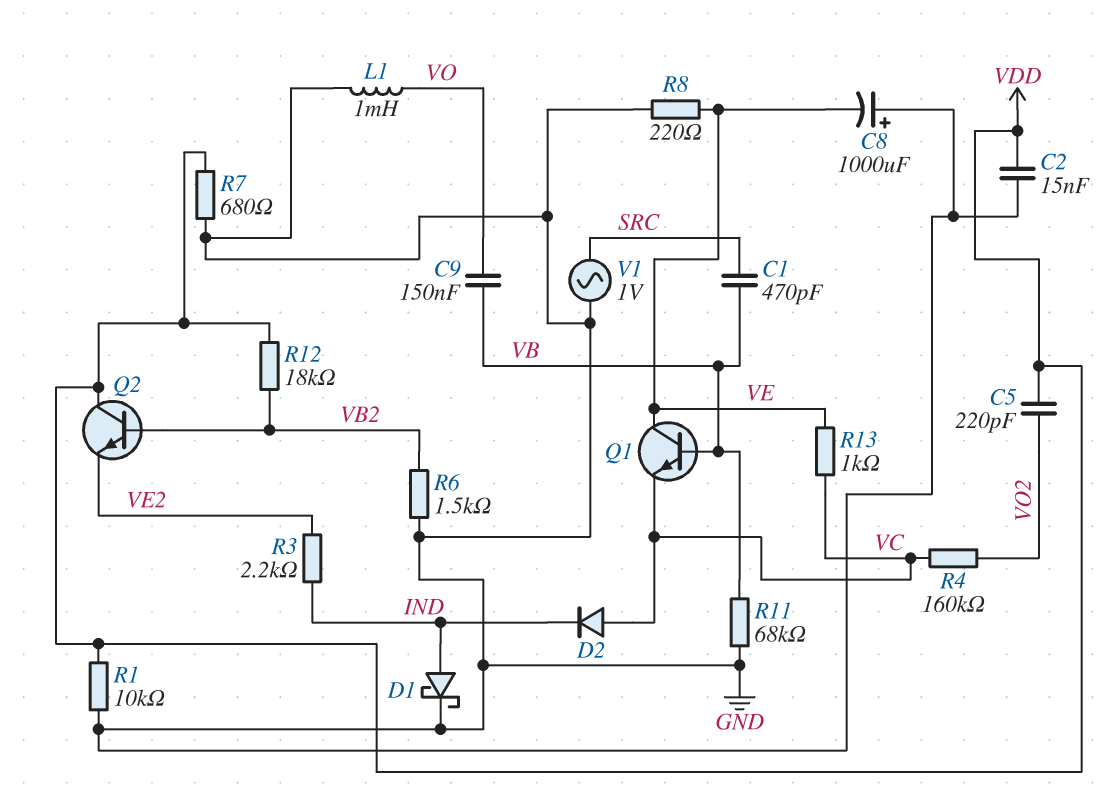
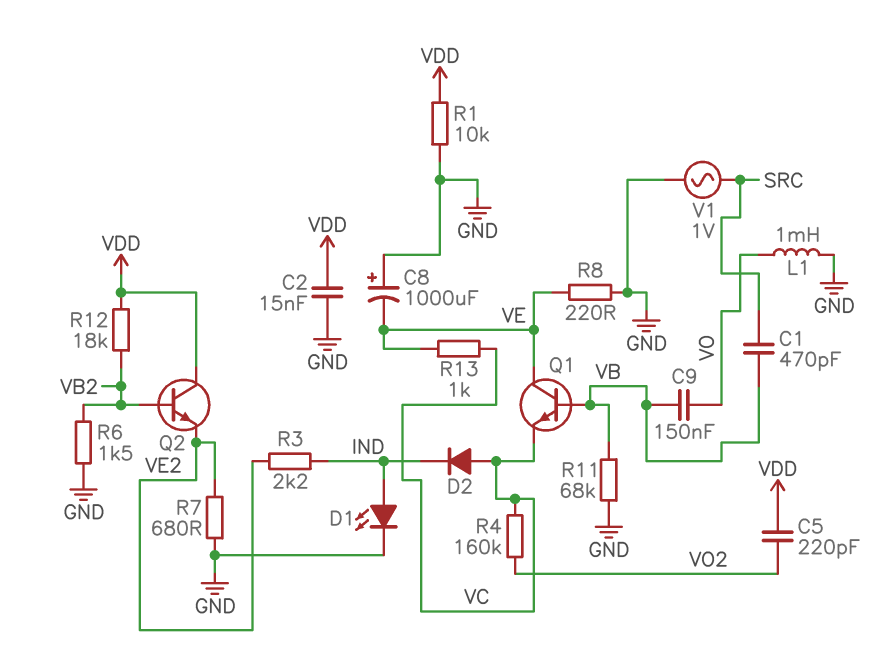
D1: schottky (A IND, K GND) -> LED (A IND, K GND)
R7: 680 (GND, VDD) -> 680 (GND, VE2)

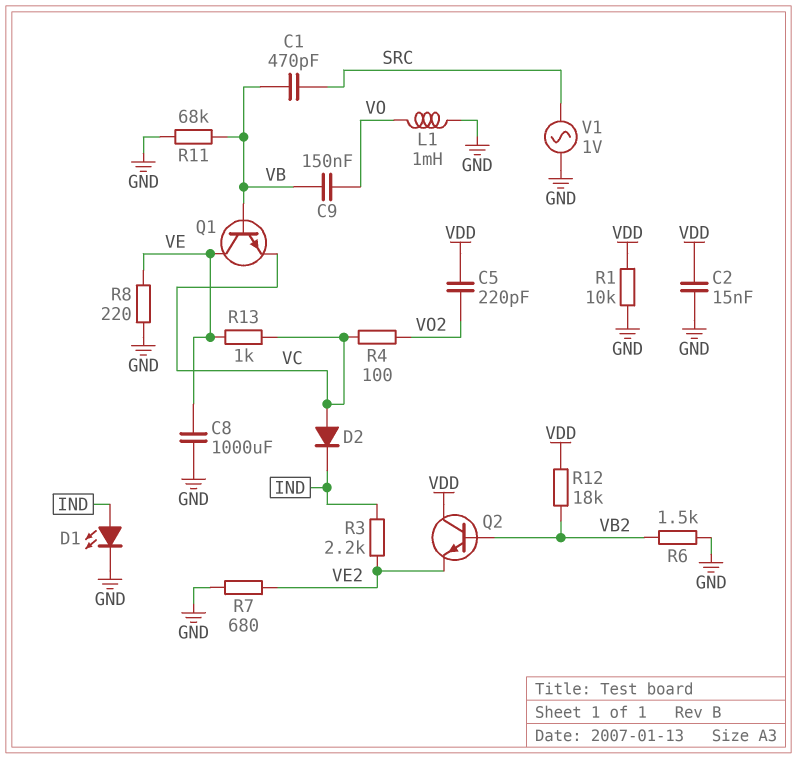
C8: 1000uF (plus GND, minus VE) -> 1000uF (GND, VE)
R4: 160k (VC, VO2) -> 100 (VC, VO2)

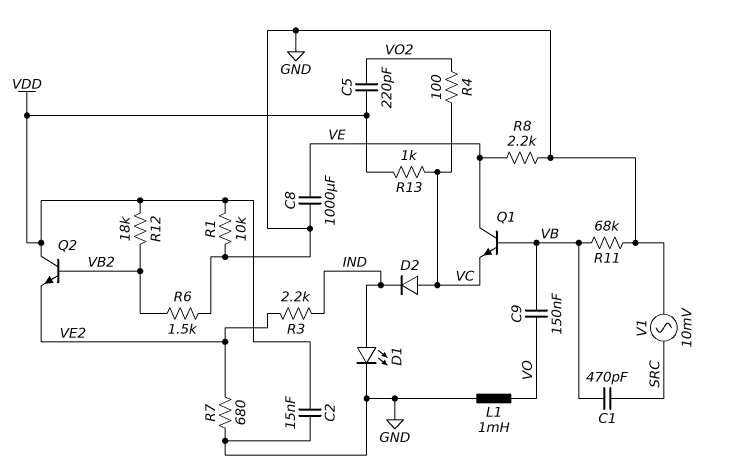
R8: 220 (GND, VE) -> 2.2k (GND, VE)
R13: 1k (VC, VE) -> 1k (VC, VDD)
V1: AC 1V (GND, SRC) -> AC 10mV (GND, SRC)

